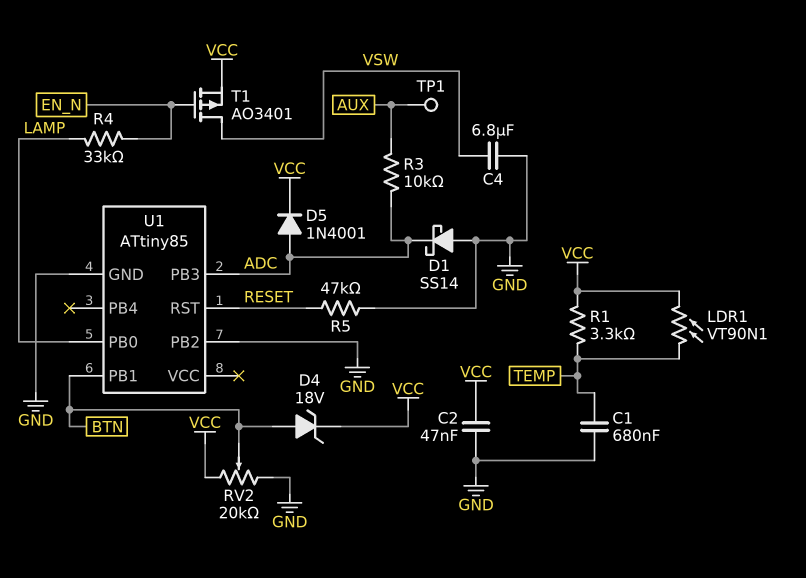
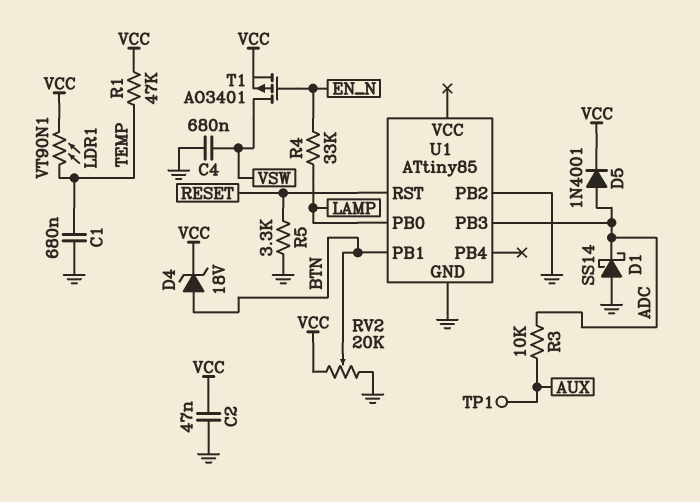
C4: 6.8uF (GND, VSW) -> 680nF (GND, VSW)
R1: 3.3k (TEMP, VCC) -> 47k (TEMP, VCC)
R5: 47k (GND, RESET) -> 3.3k (GND, RESET)

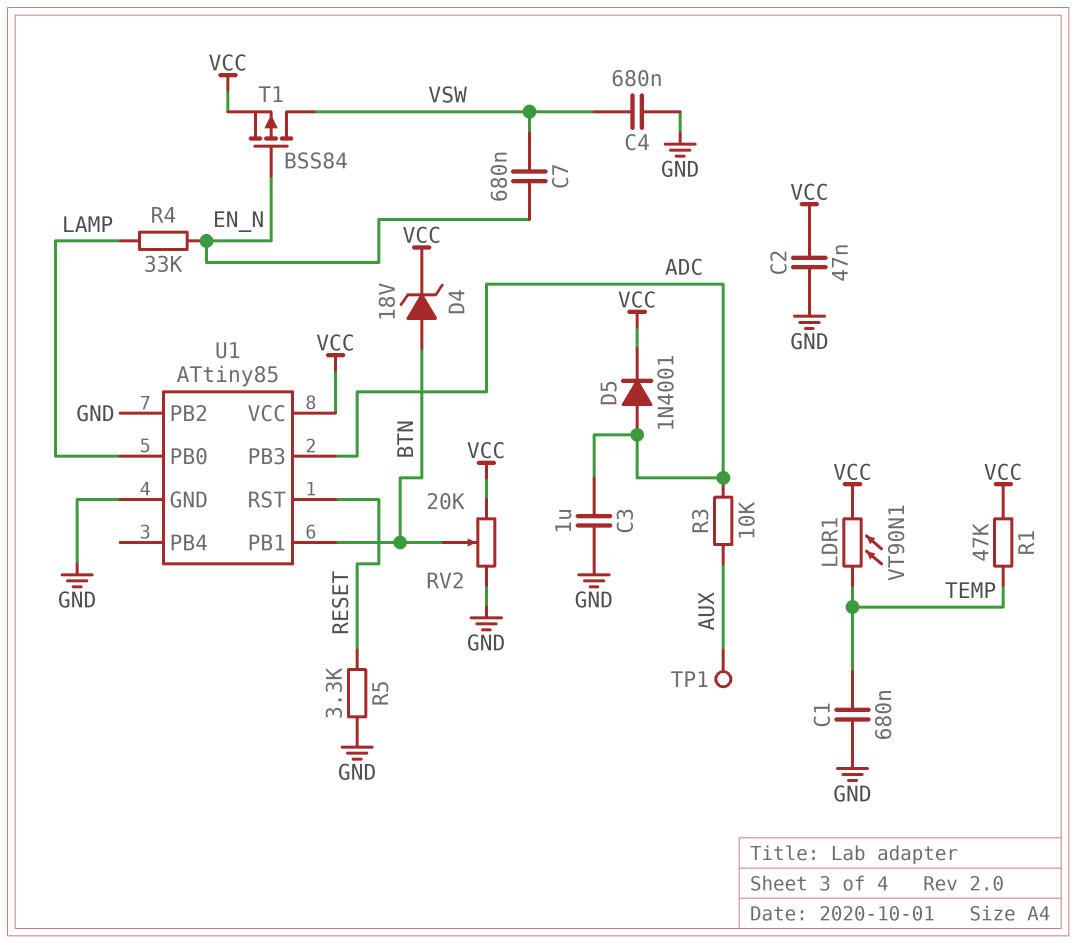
C3: none -> 1uF (ADC, GND)
C7: none -> 680nF (EN_N, VSW)
D1: schottky SS14 (A GND, K ADC) -> none
T1: PMOS AO3401 (G EN_N, D VSW, S VCC) -> PMOS BSS84 (G EN_N, D VSW, S VCC)
U1 pin VCC: none -> VCC

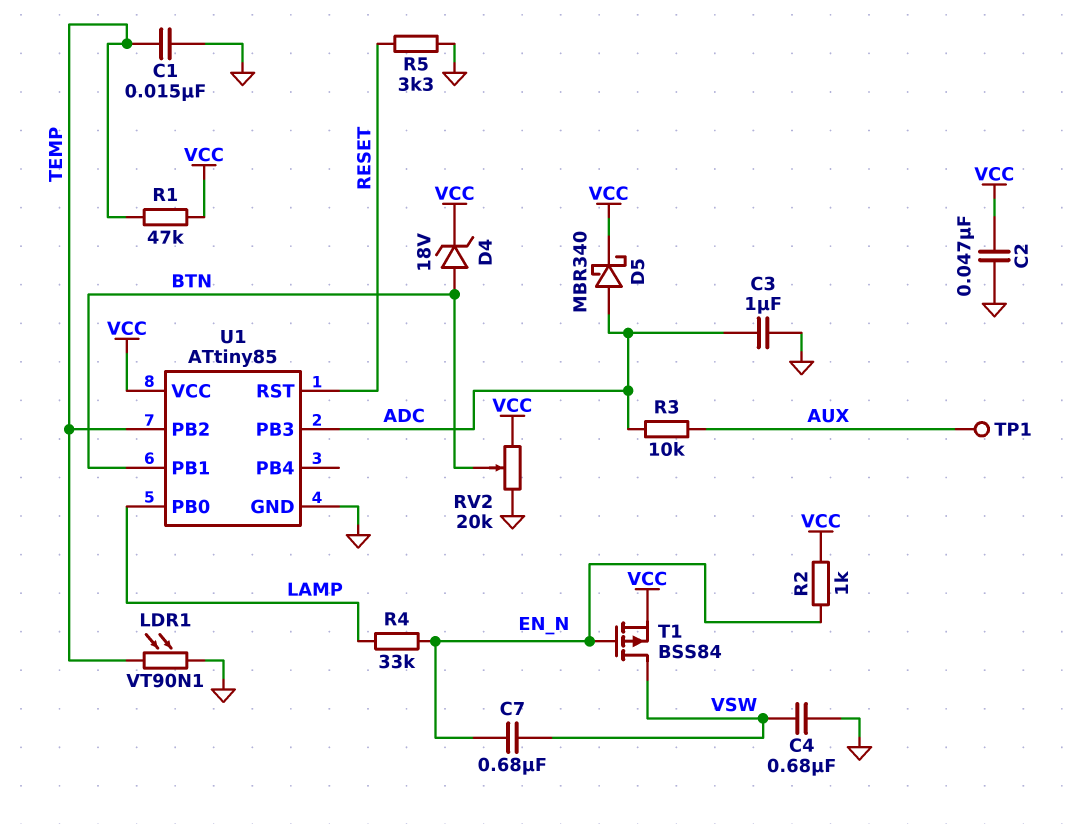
C1: 680nF (GND, TEMP) -> 15nF (GND, TEMP)
D5: diode 1N4001 (A ADC, K VCC) -> schottky MBR340 (A ADC, K VCC)
LDR1: VT90N1 (TEMP, VCC) -> VT90N1 (GND, TEMP)
R2: none -> 1k (EN_N, VCC)
U1 pin PB2: GND -> TEMP

